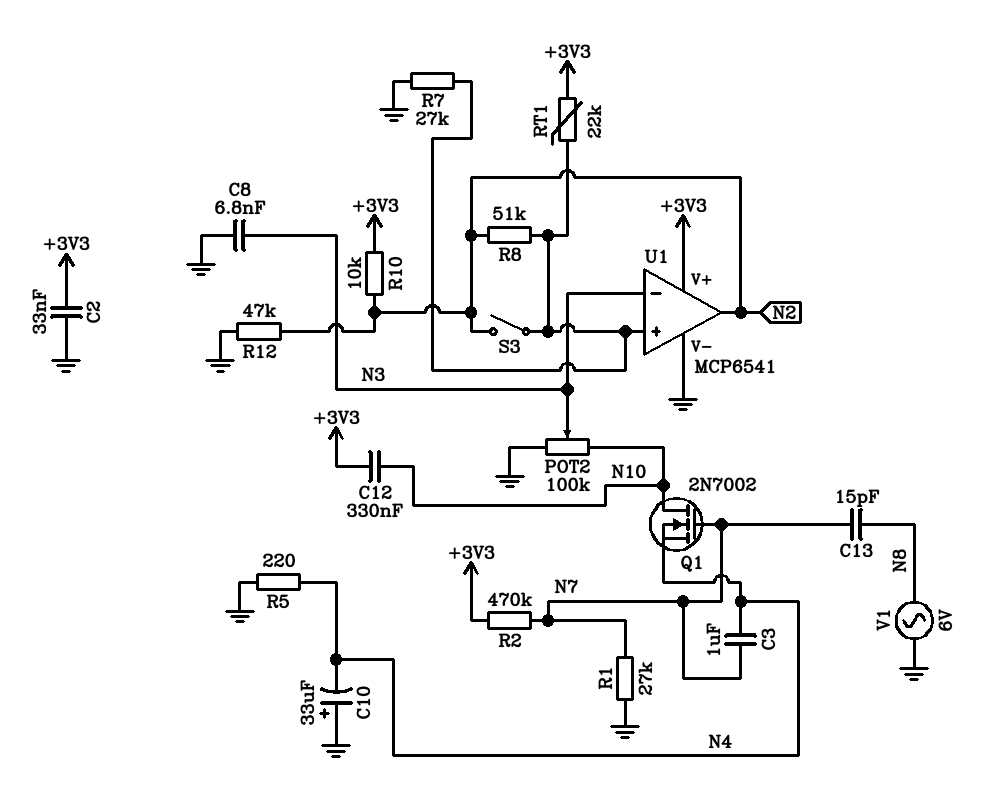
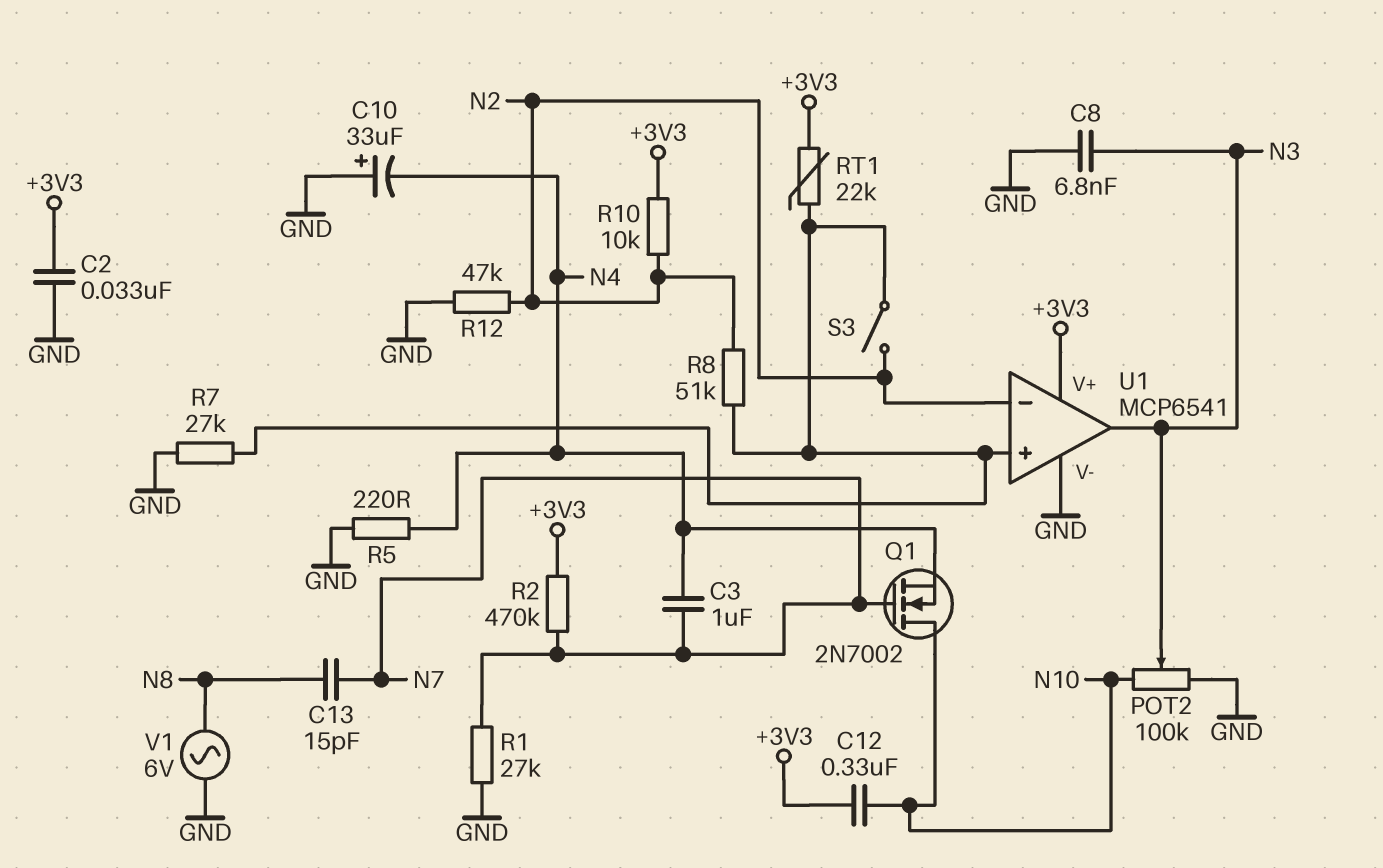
U1 pin in-: N3 -> N2
U1 pin out: N2 -> N3

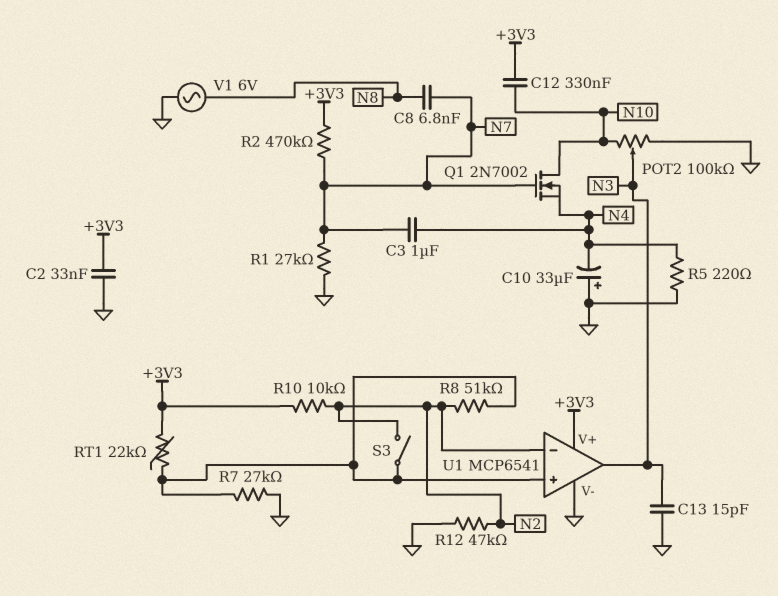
C8: 6.8nF (GND, N3) -> 6.8nF (N7, N8)
C13: 15pF (N7, N8) -> 15pF (GND, N3)

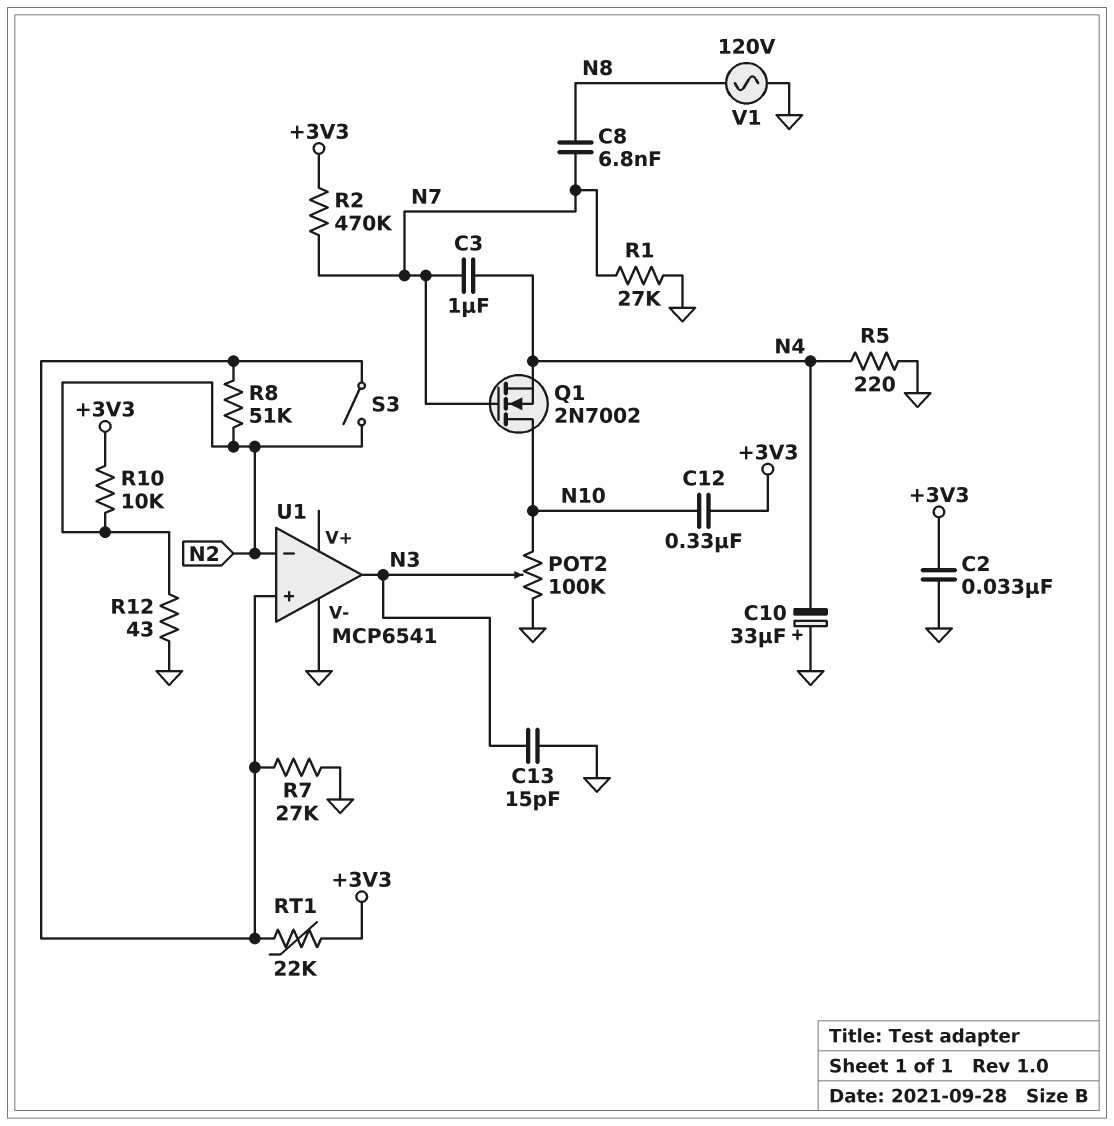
R12: 47k (GND, N2) -> 43 (GND, N2)
U1 pin V+: +3V3 -> none
V1: AC 6V (GND, N8) -> AC 120V (GND, N8)

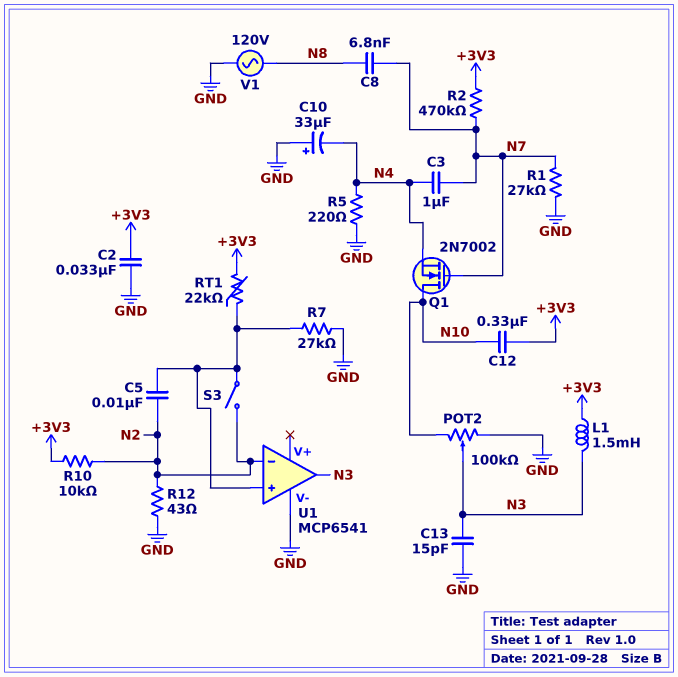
C5: none -> 10nF (N2, U1/in+)
L1: none -> 1.5mH (+3V3, N3)
R8: 51k (N2, U1/in+) -> none

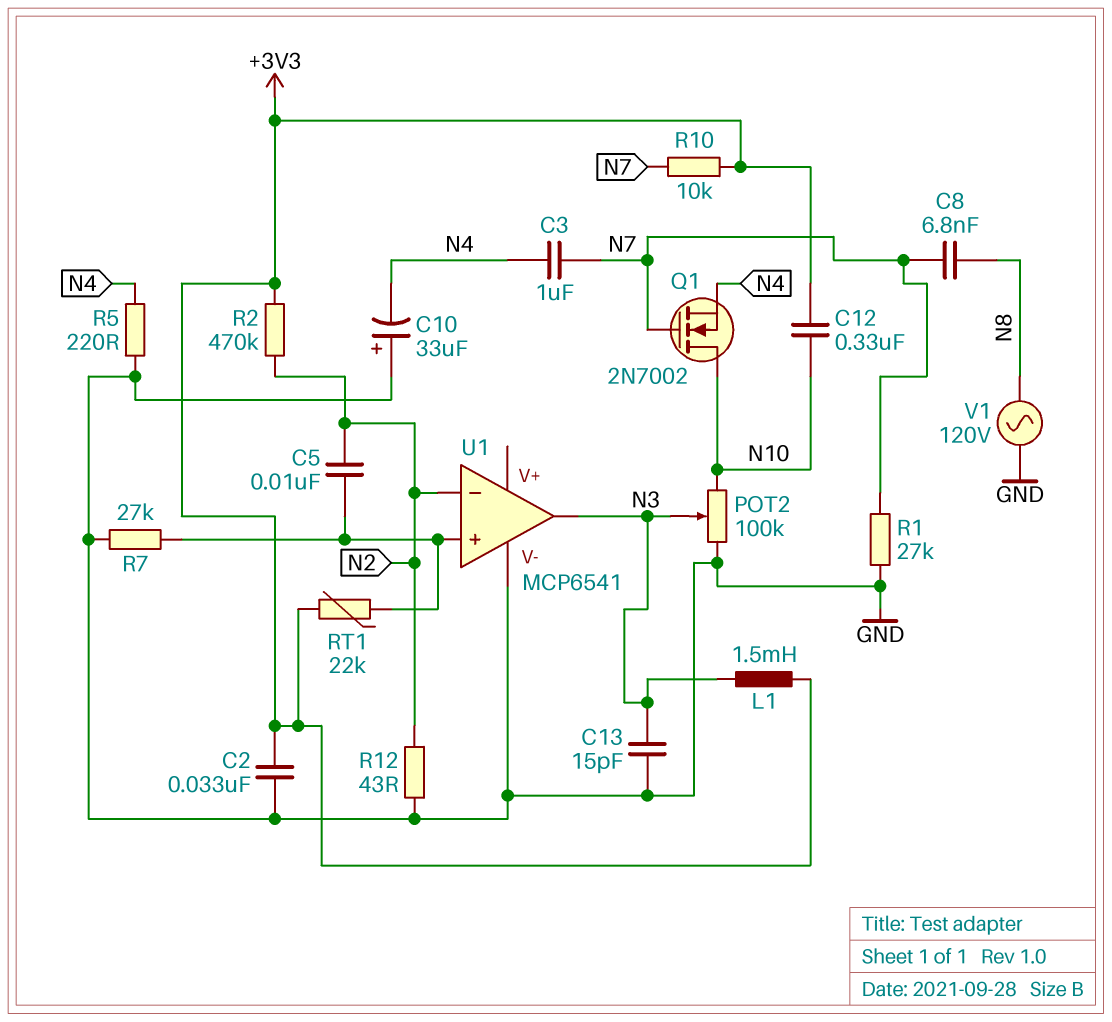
R2: 470k (+3V3, N7) -> 470k (+3V3, N2)
R10: 10k (+3V3, N2) -> 10k (+3V3, N7)
S3: switch (N2, U1/in+) -> none

